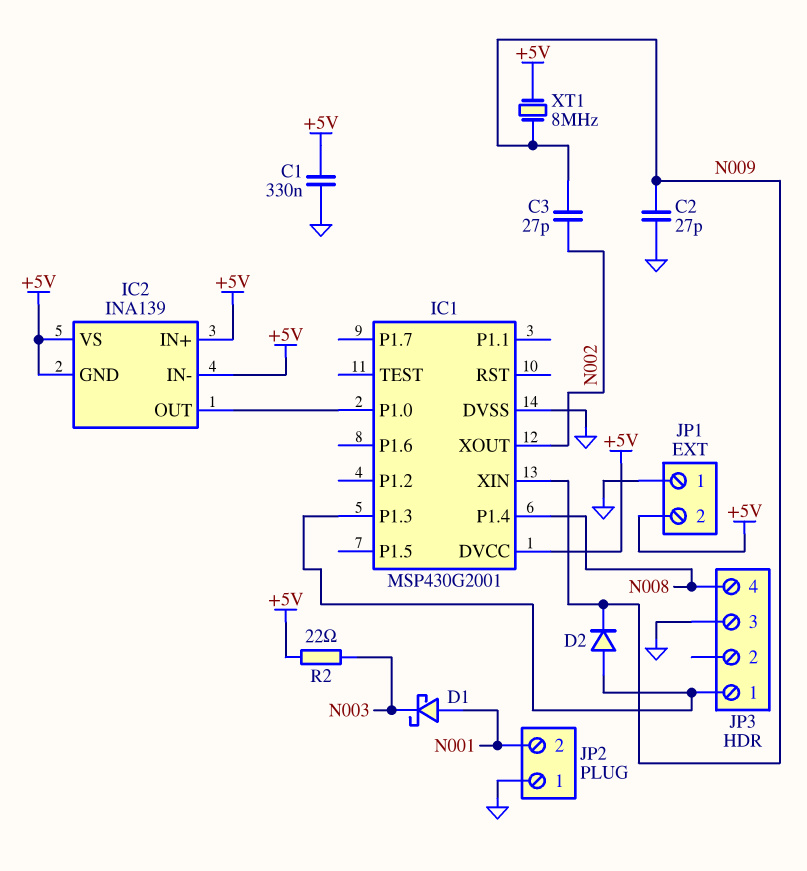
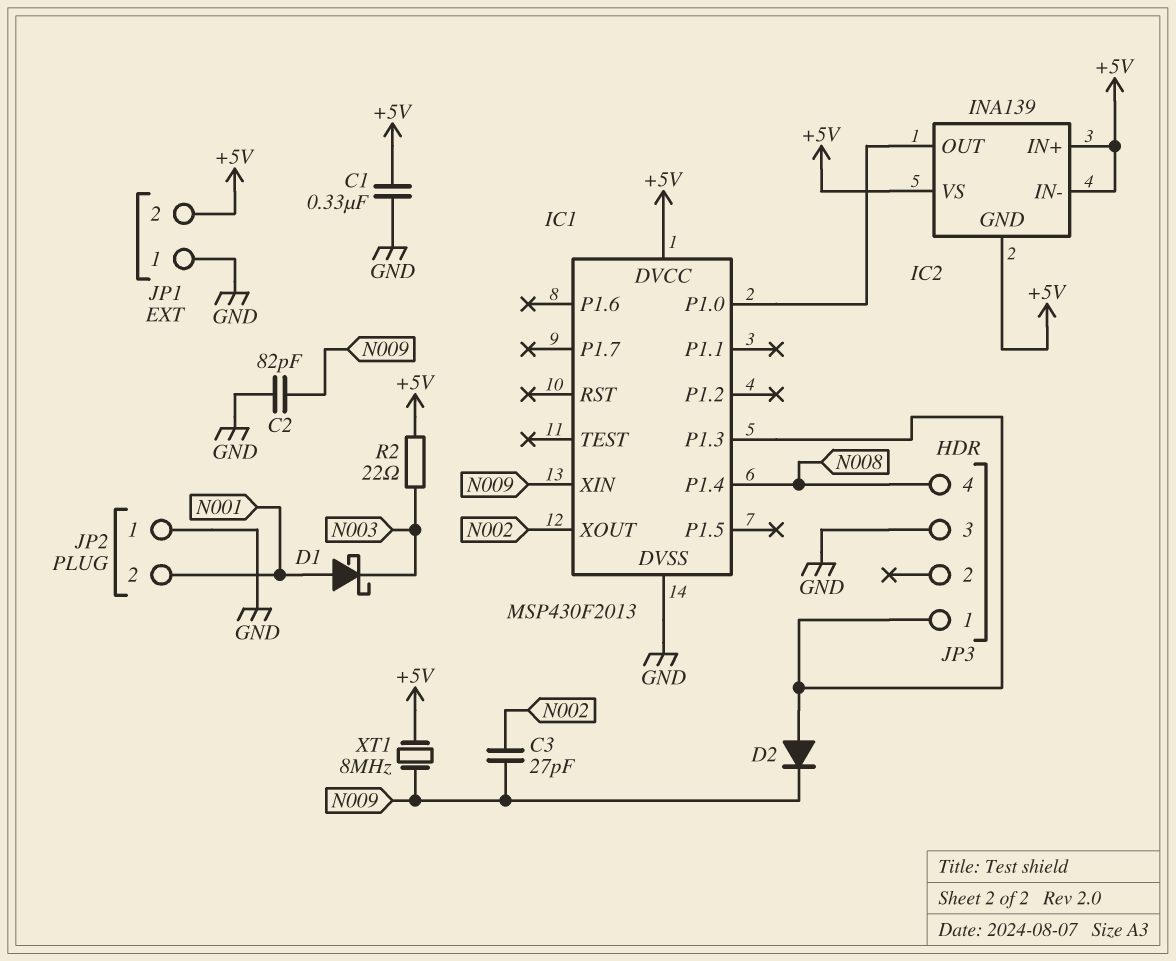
C2: 27pF (GND, N009) -> 82pF (GND, N009)
IC1: MSP430G2001 -> MSP430F2013

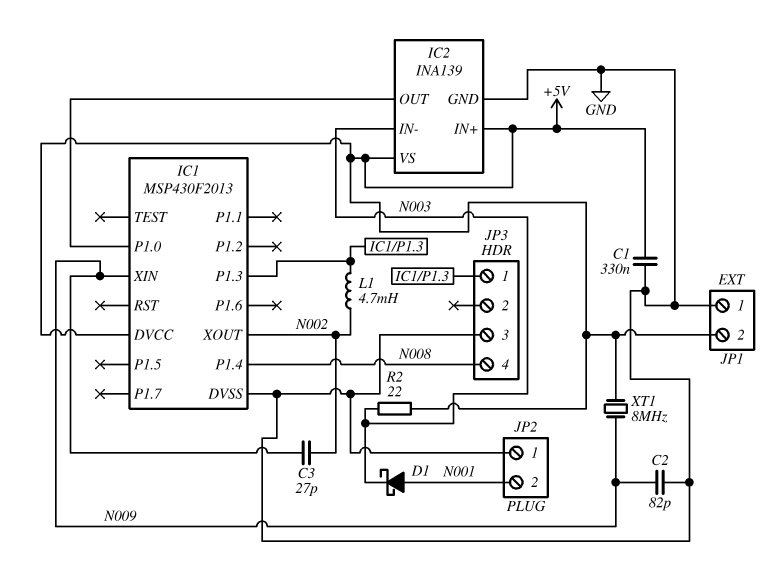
D2: diode (A IC1/P1.3, K N009) -> none
IC2 pin GND: +5V -> GND
IC2 pin IN-: +5V -> N003
L1: none -> 4.7mH (IC1/P1.3, N002)

